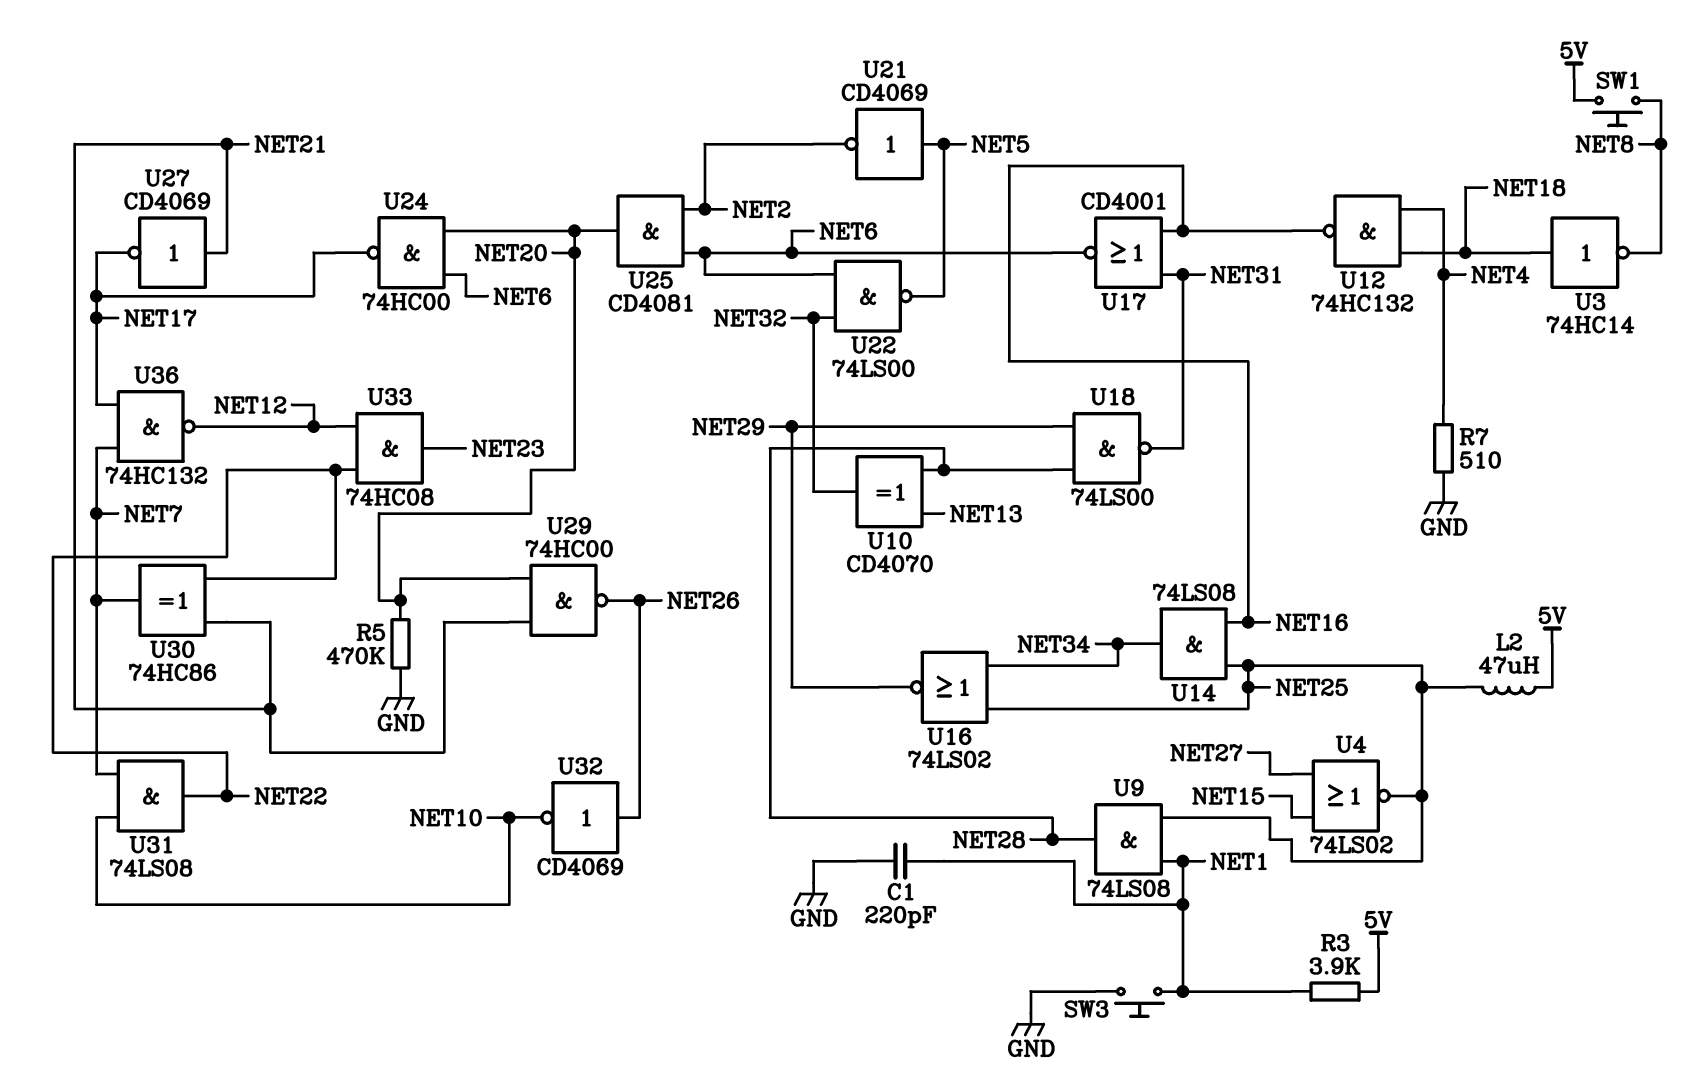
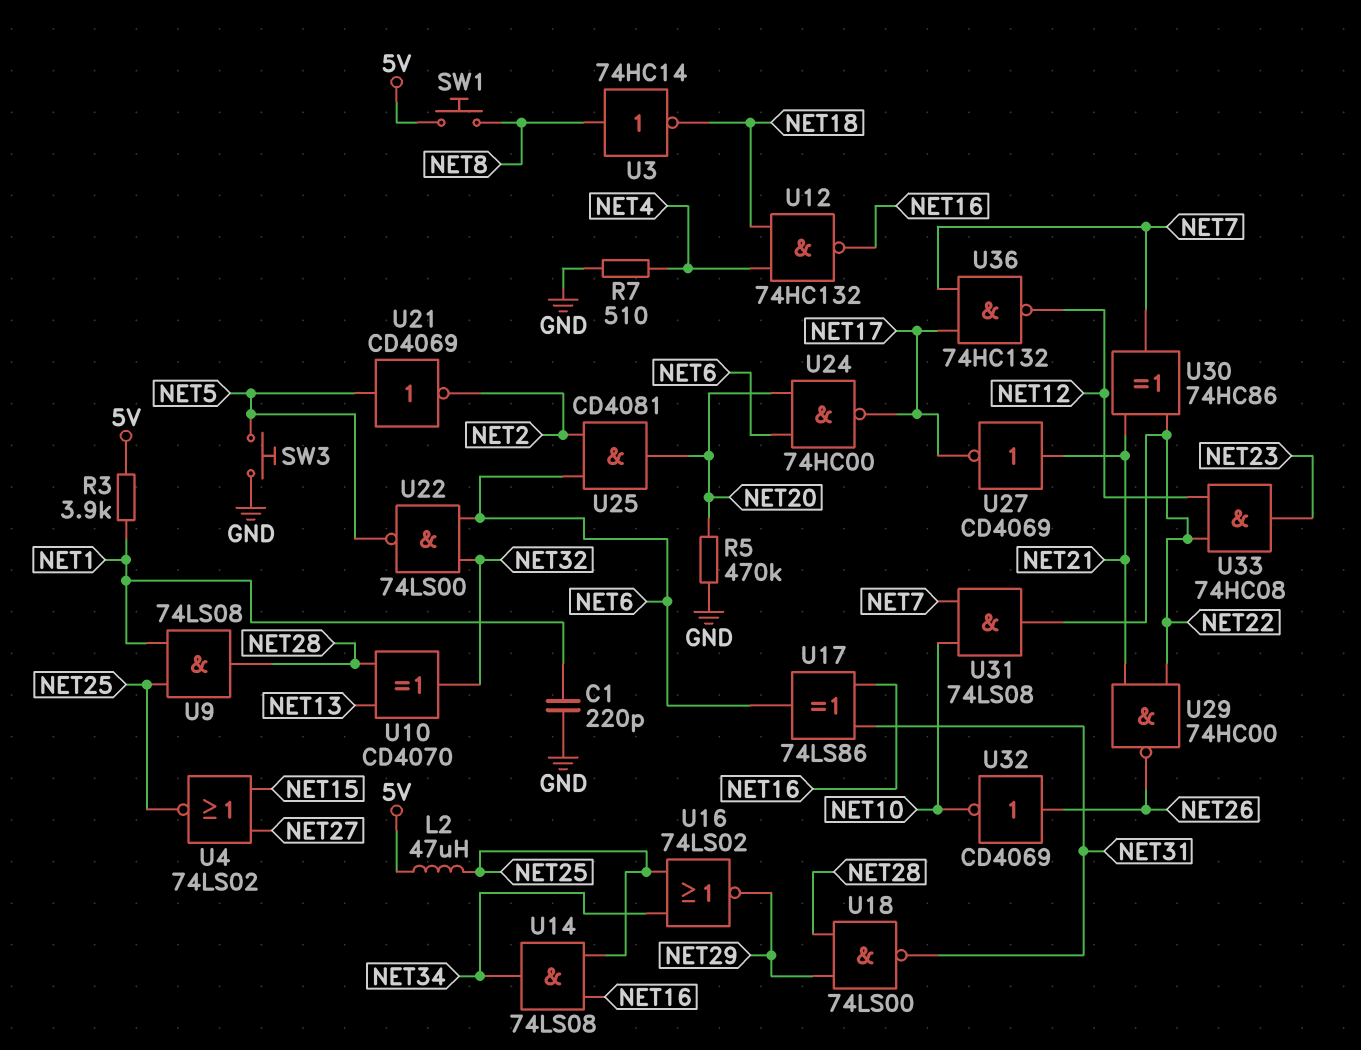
SW3: button (GND, NET1) -> button (GND, NET5)
U3: NOT 74HC14 (in NET18, out NET8) -> NOT 74HC14 (in NET8, out NET18)
U17: NOR CD4001 (in NET16, in NET31, out NET6) -> XOR 74LS86 (in NET16, in NET31, out NET6)
U29: NAND 74HC00 (in NET20, in NET21, out NET26) -> NAND 74HC00 (in NET21, in NET22, out NET26)

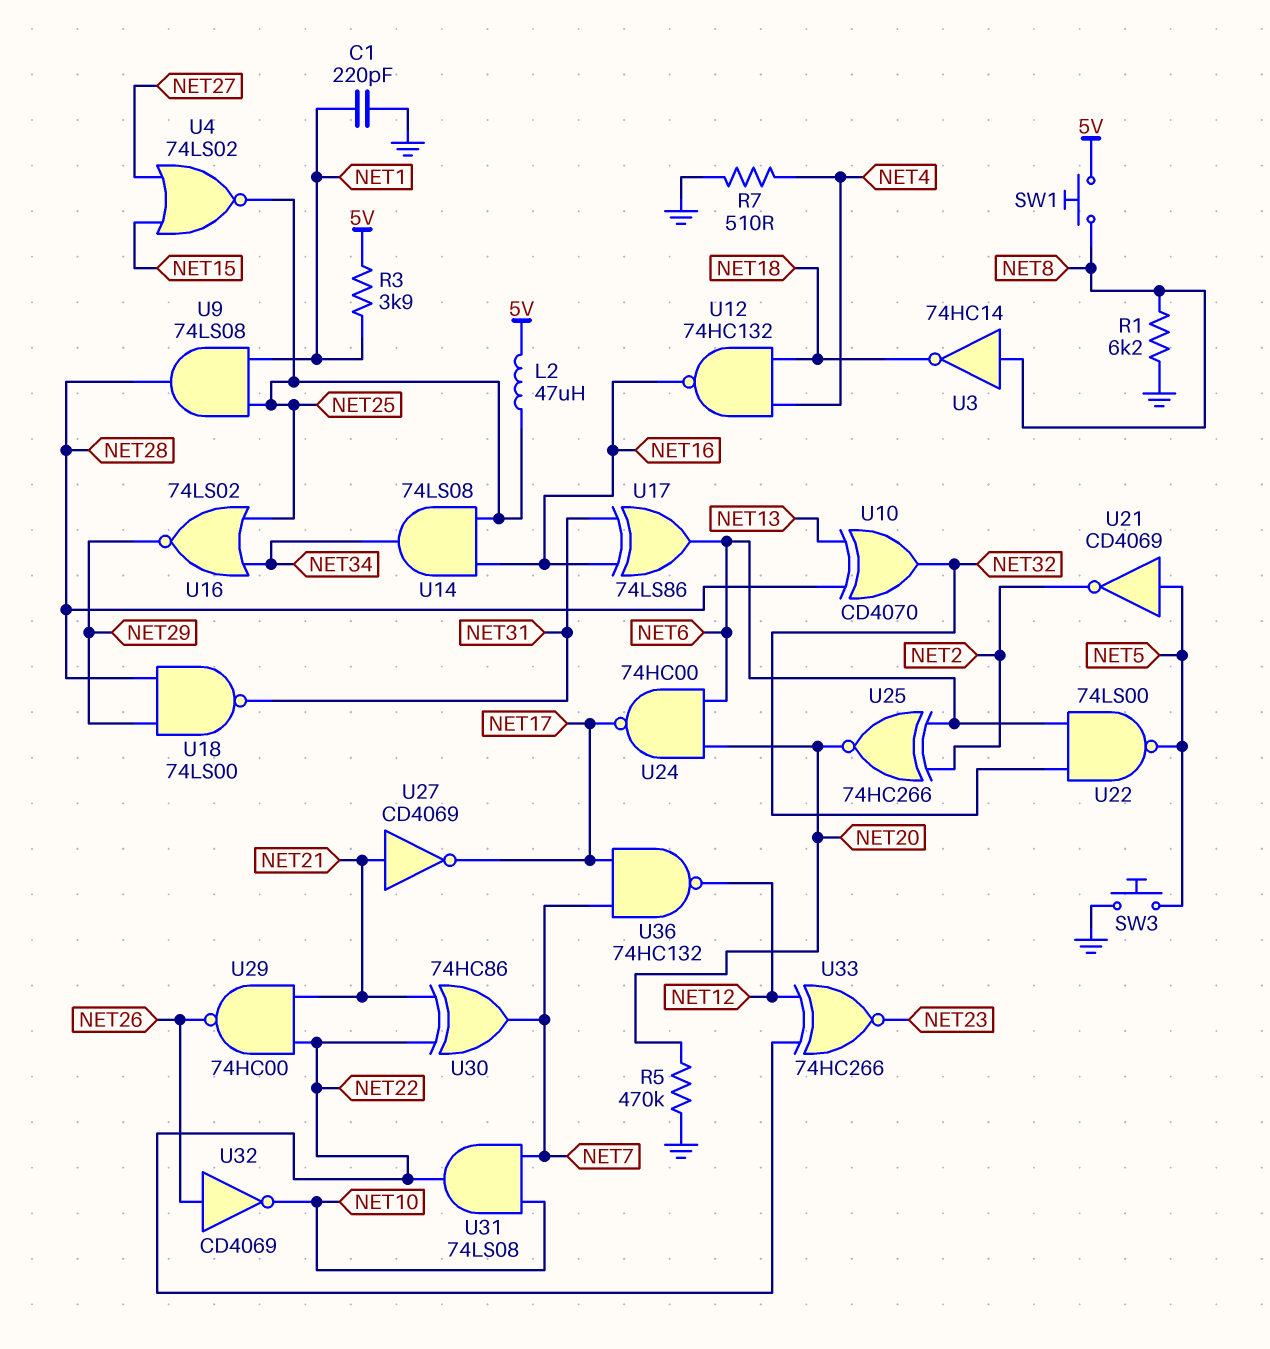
R1: none -> 6.2k (GND, NET8)
U25: AND CD4081 (in NET2, in NET6, out NET20) -> XNOR 74HC266 (in NET2, in NET6, out NET20)
U33: AND 74HC08 (in NET12, in NET22, out NET23) -> XNOR 74HC266 (in NET12, in NET22, out NET23)

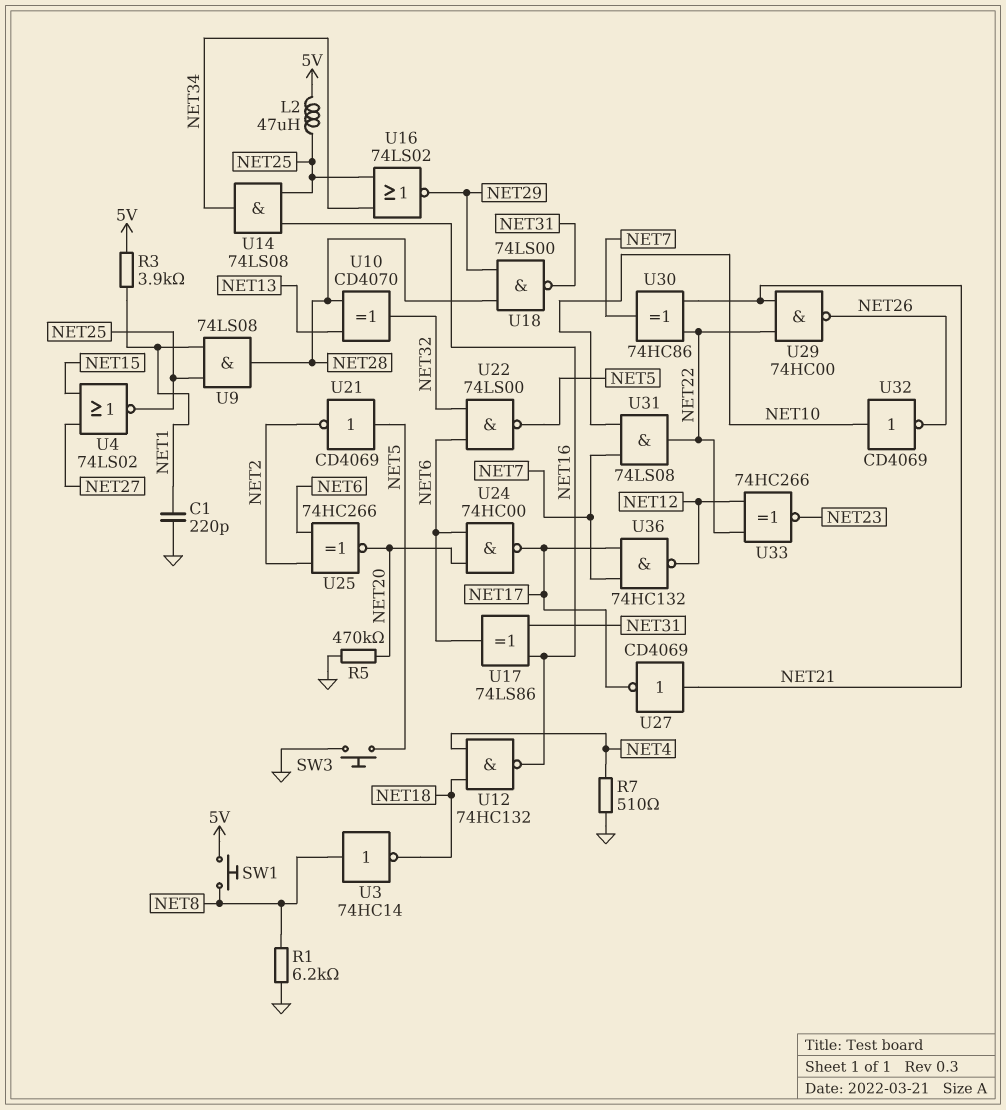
U32: NOT CD4069 (in NET26, out NET10) -> NOT CD4069 (in NET10, out NET26)

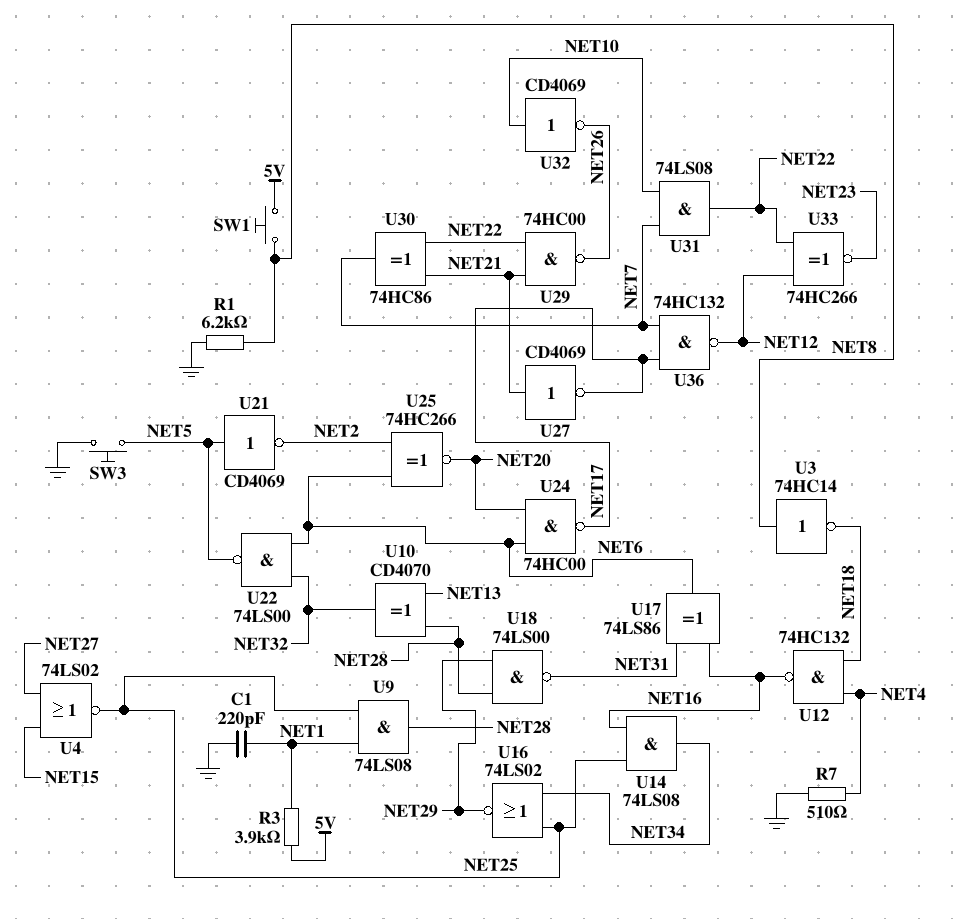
L2: 47uH (5V, NET25) -> none
R5: 470k (GND, NET20) -> none

